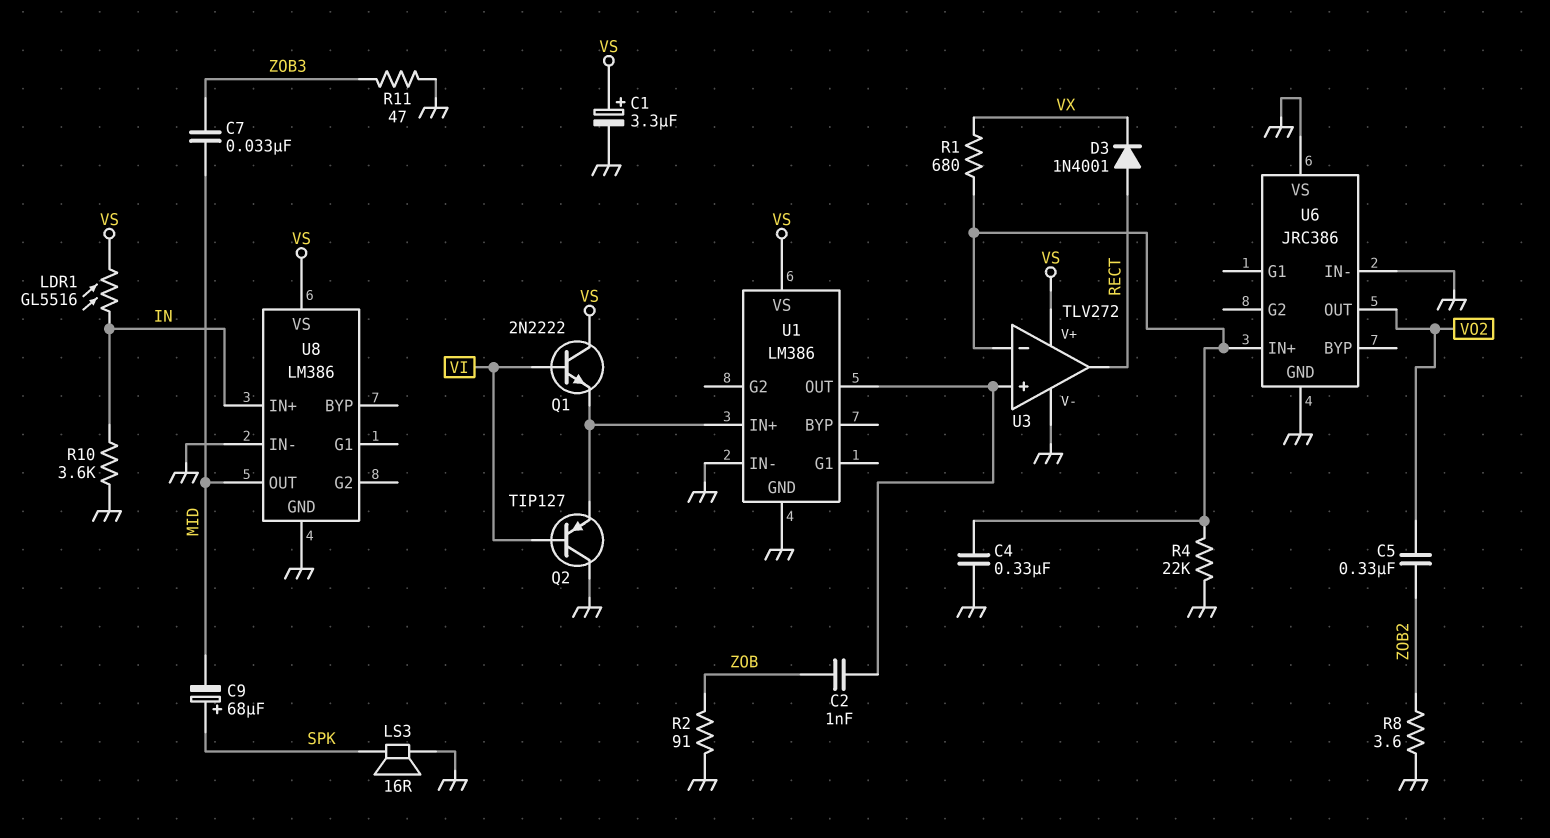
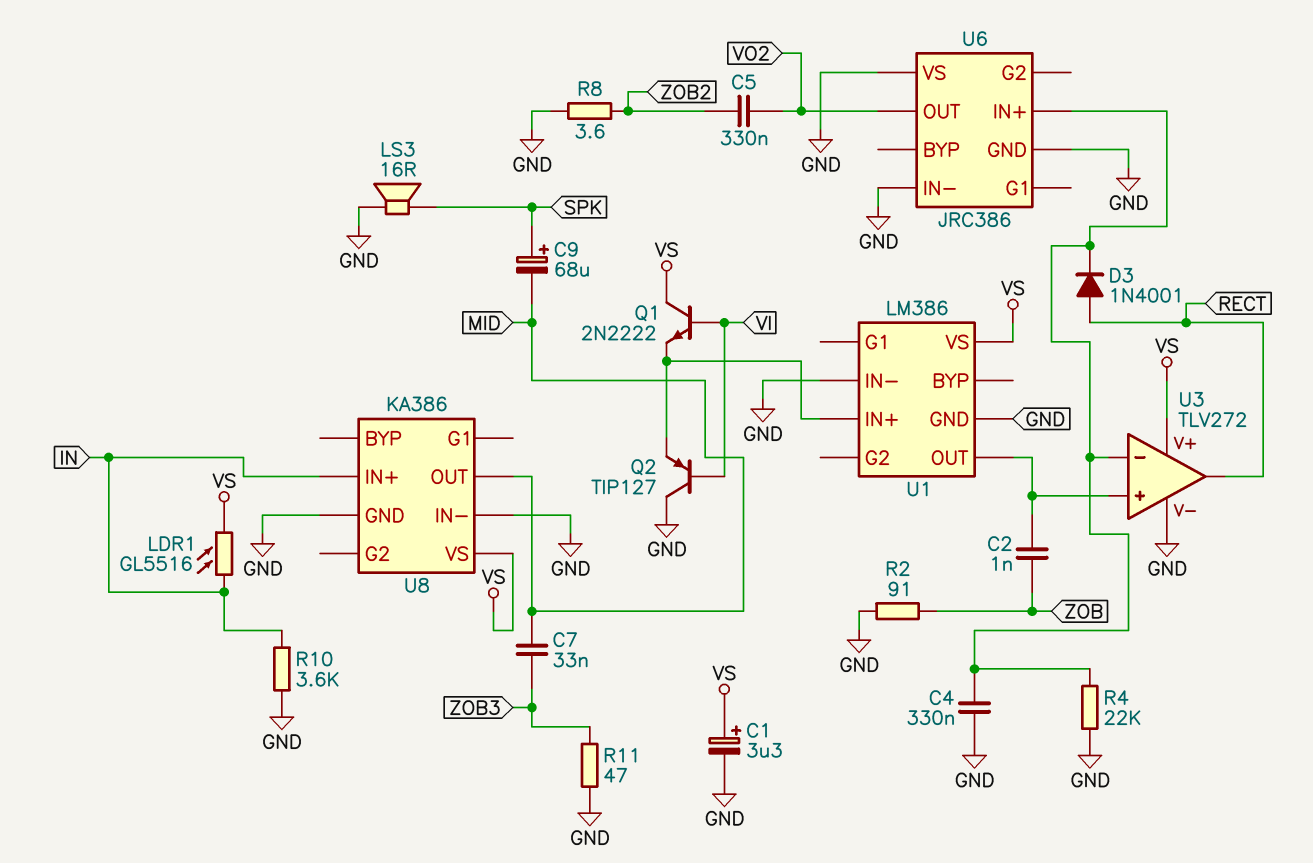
D3: diode 1N4001 (A RECT, K VX) -> diode 1N4001 (A RECT, K U3/in-)
R1: 680 (U3/in-, VX) -> none
U8: LM386 -> KA386

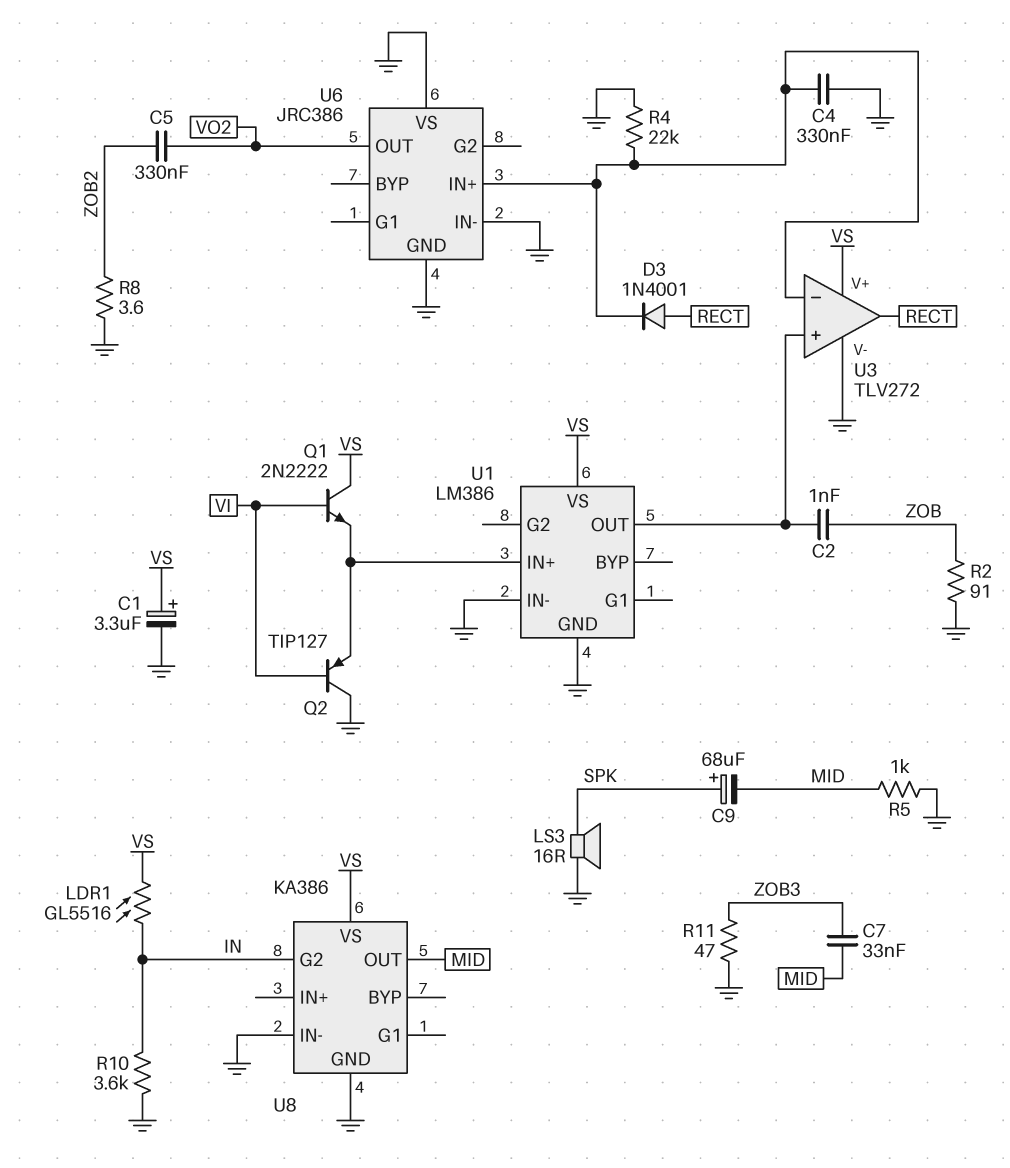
R5: none -> 1k (GND, MID)
U8 pin G2: none -> IN
U8 pin IN+: IN -> none

